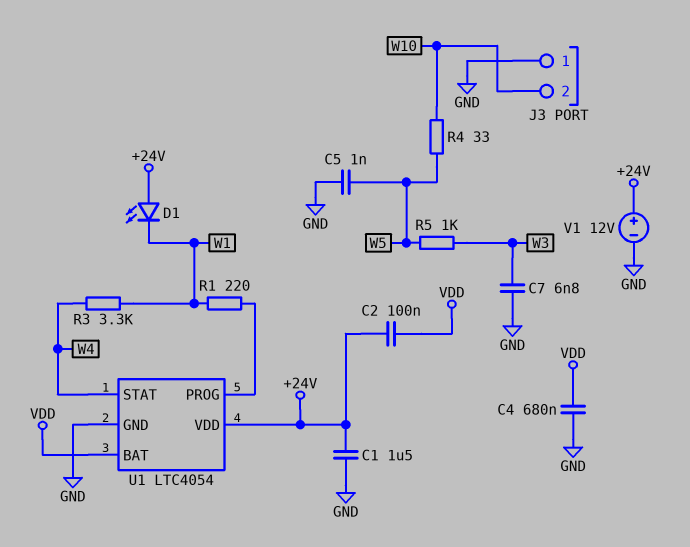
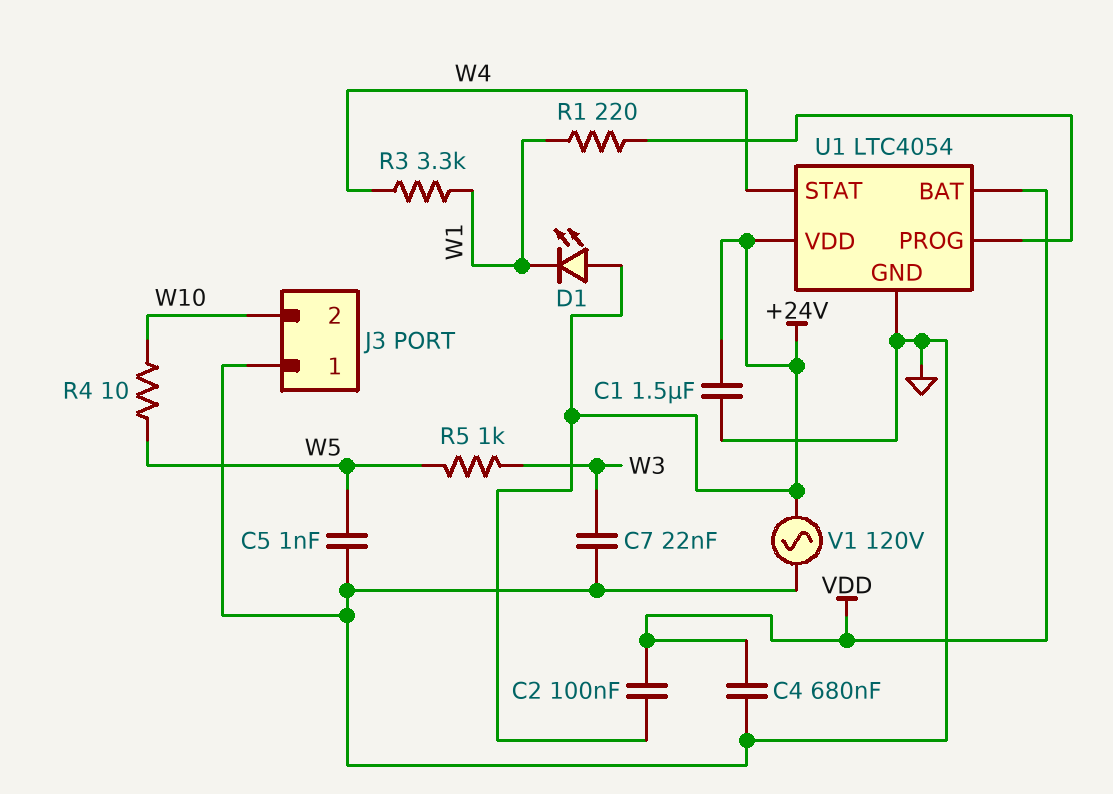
C7: 6.8nF (GND, W3) -> 22nF (GND, W3)
R4: 33 (W5, W10) -> 10 (W5, W10)
V1: 12V (plus +24V, minus GND) -> AC 120V (+24V, GND)

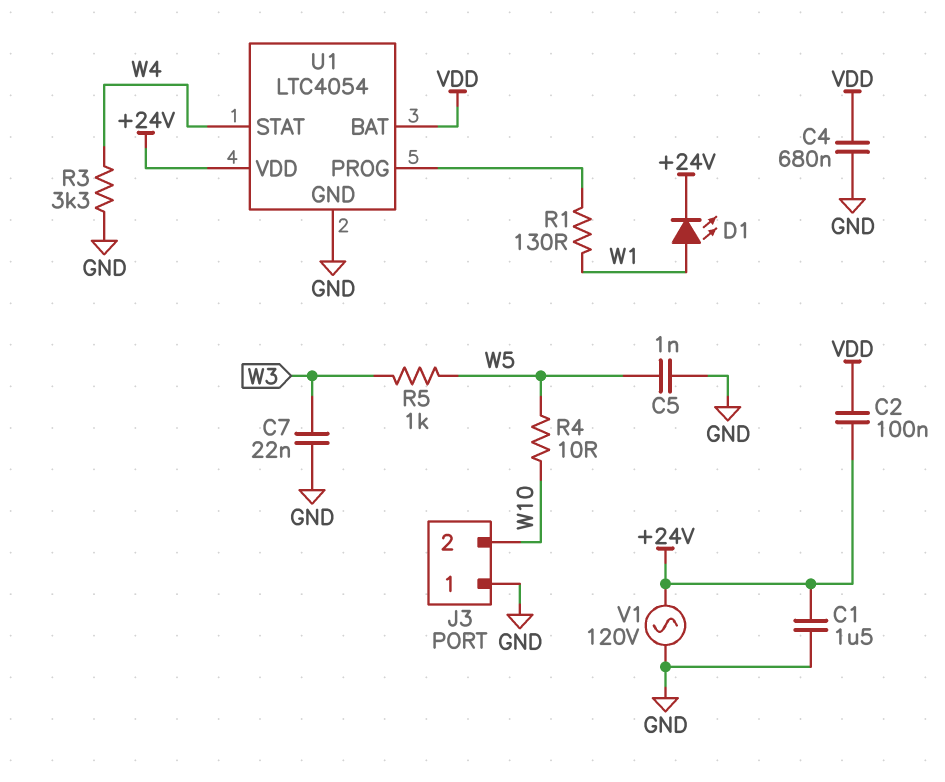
D1: LED (A +24V, K W1) -> LED (A W1, K +24V)
R1: 220 (U1/PROG, W1) -> 130 (U1/PROG, W1)
R3: 3.3k (W1, W4) -> 3.3k (GND, W4)

